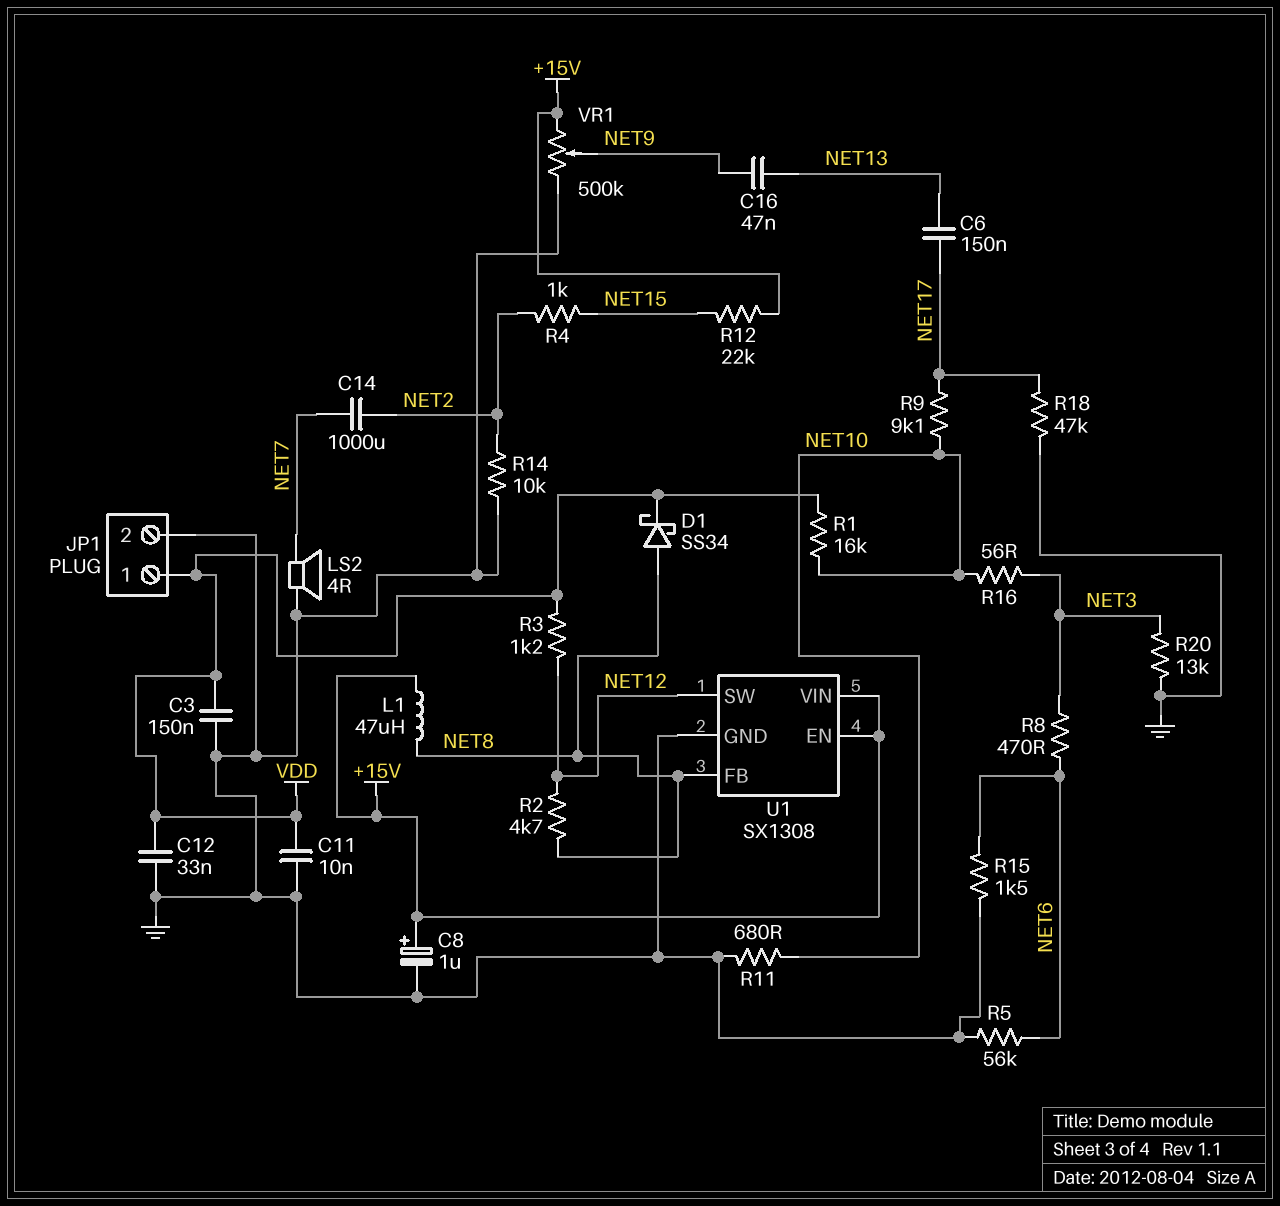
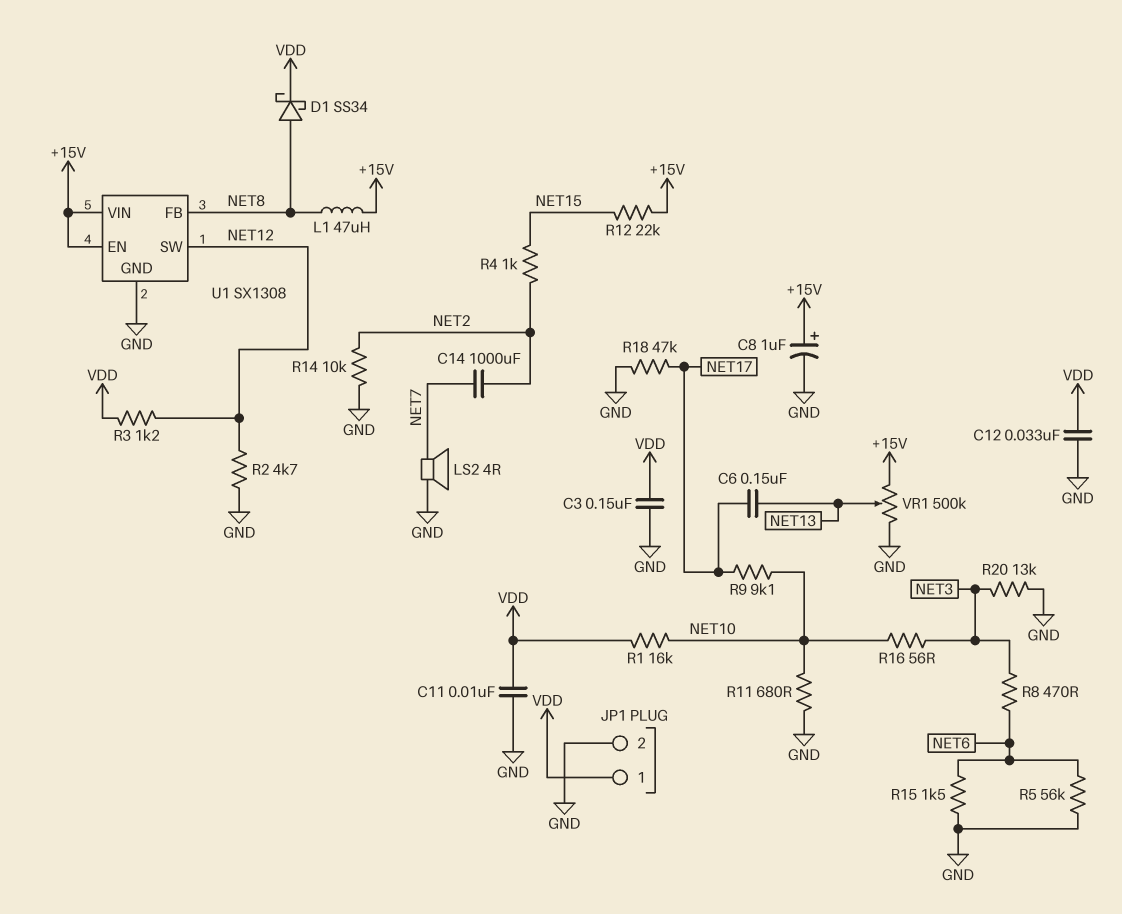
C16: 47nF (NET9, NET13) -> none
R2: 4.7k (NET8, NET12) -> 4.7k (GND, NET12)
VR1: 500k (+15V, GND, wiper NET9) -> 500k (+15V, GND, wiper NET13)

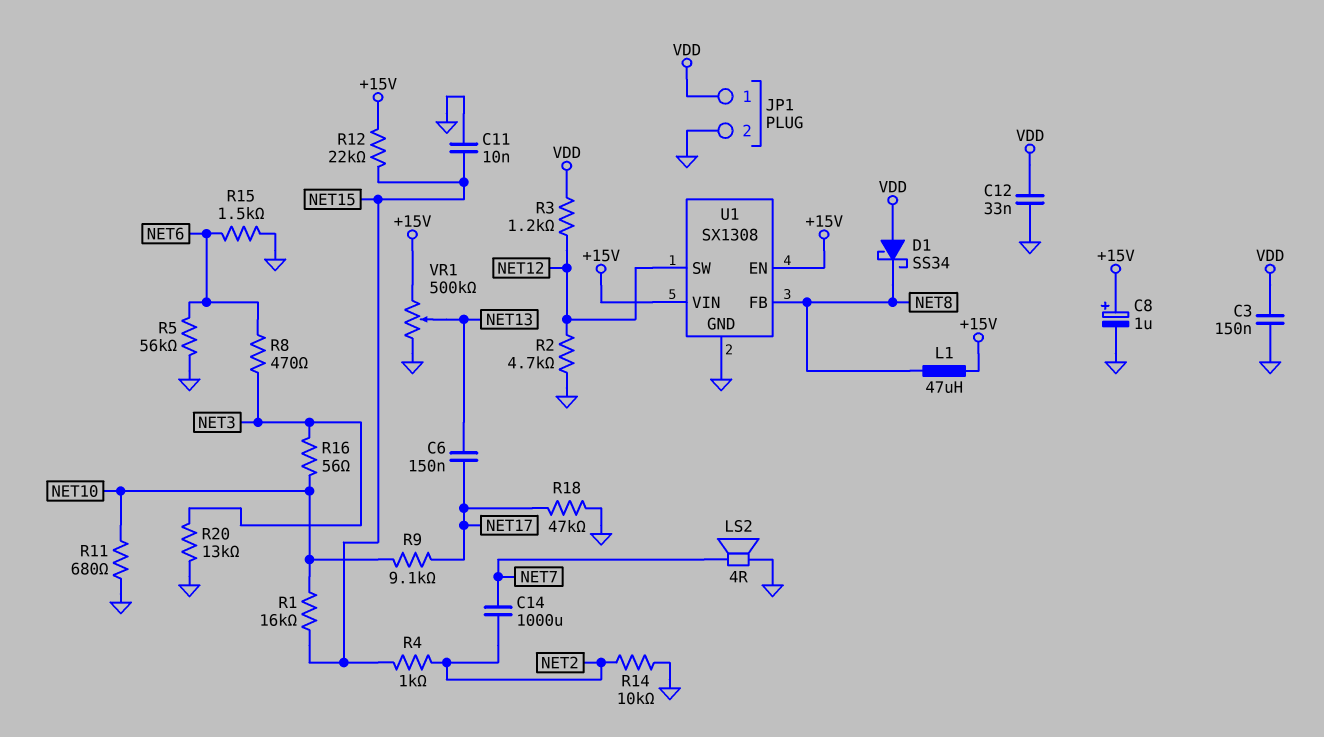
C11: 10nF (GND, VDD) -> 10nF (GND, NET15)
D1: schottky SS34 (A NET8, K VDD) -> schottky SS34 (A VDD, K NET8)
R1: 16k (NET10, VDD) -> 16k (NET10, NET15)

